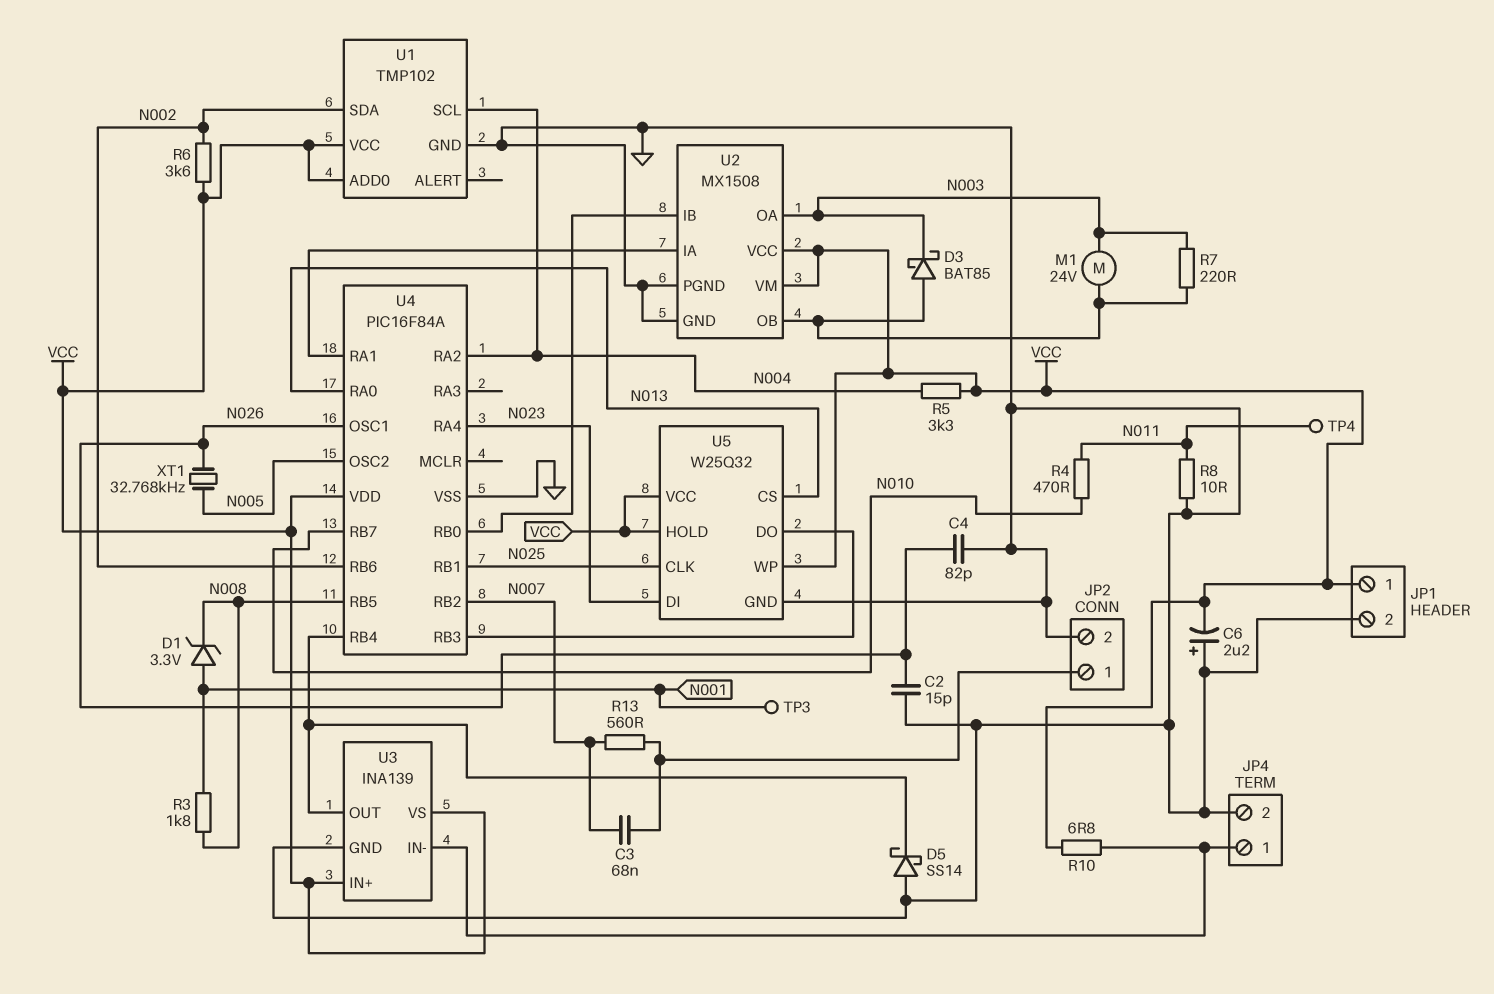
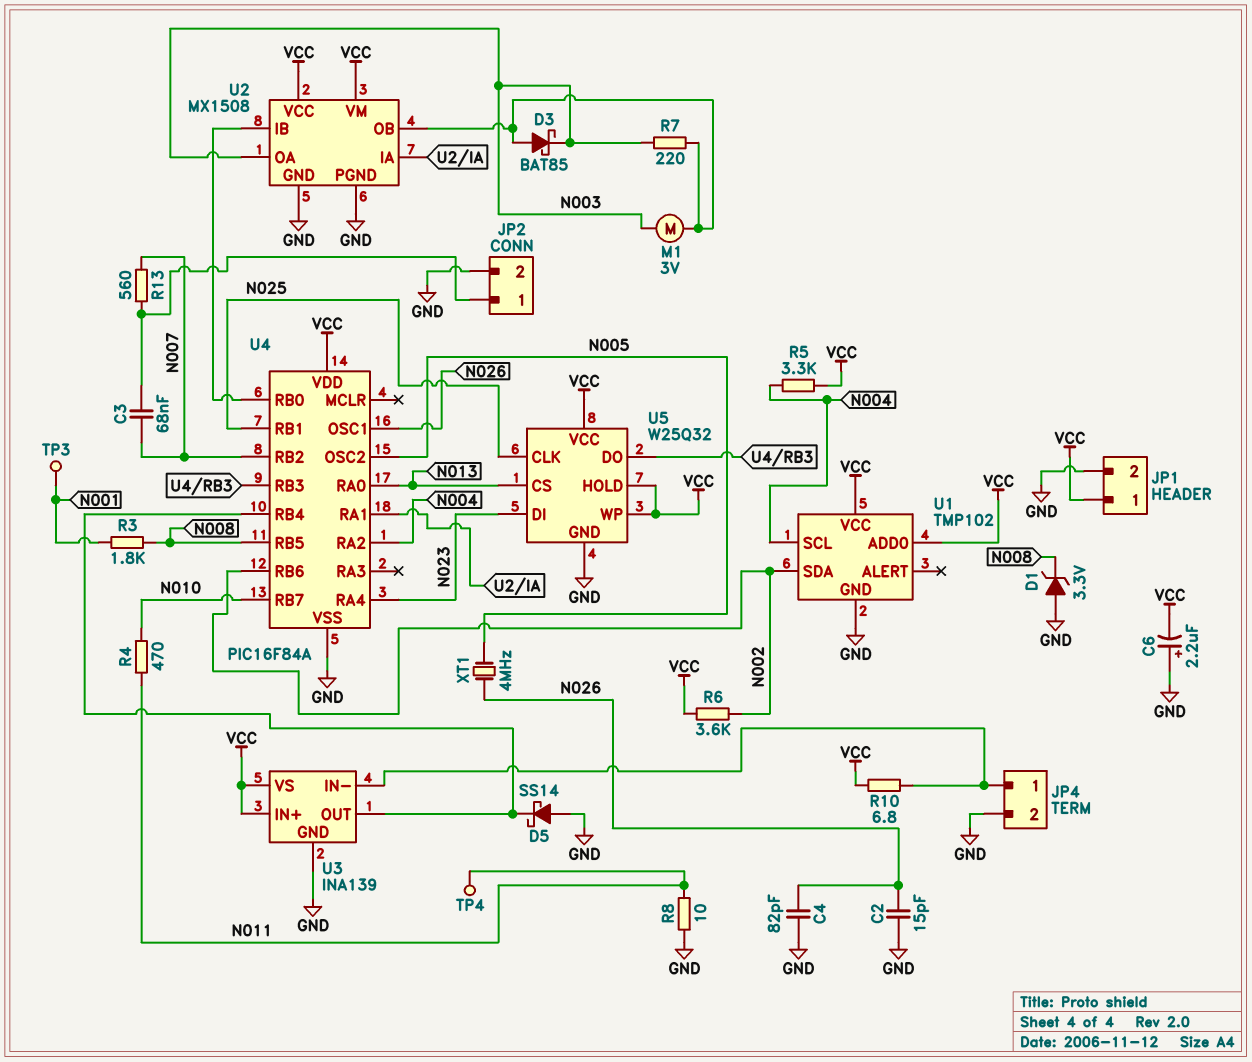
D1: zener 3.3V (A N001, K N008) -> zener 3.3V (A GND, K N008)
M1: motor 24V (N003, U2/OB) -> motor 3V (N003, U2/OB)
XT1: 32.768kHz (N005, N026) -> 4MHz (N005, N026)

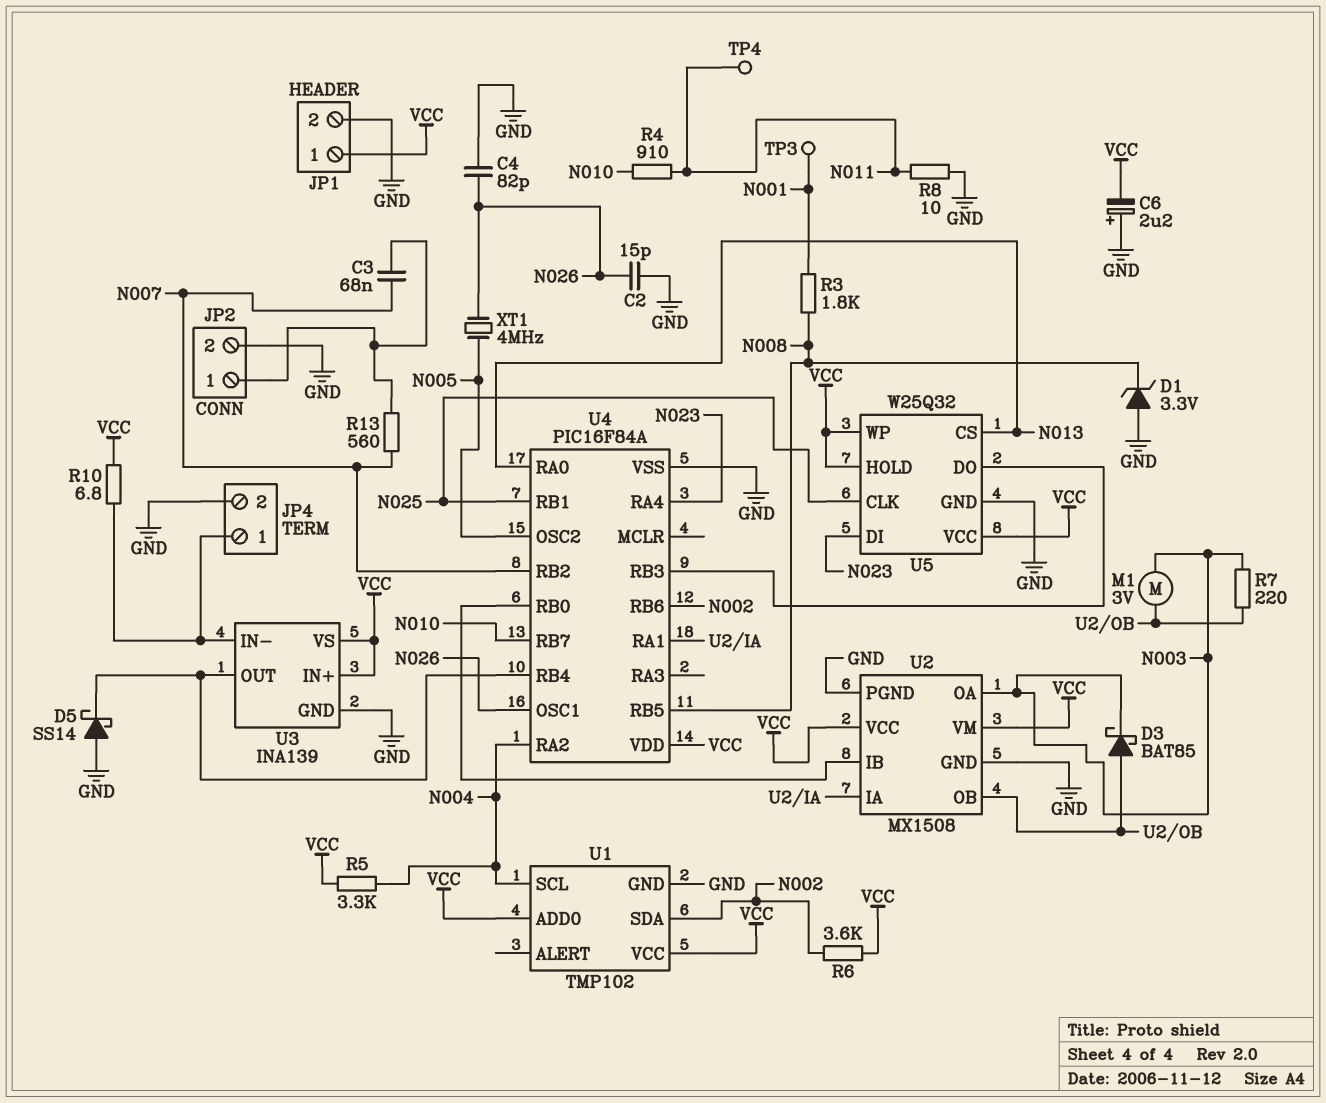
R4: 470 (N010, N011) -> 910 (N010, N011)

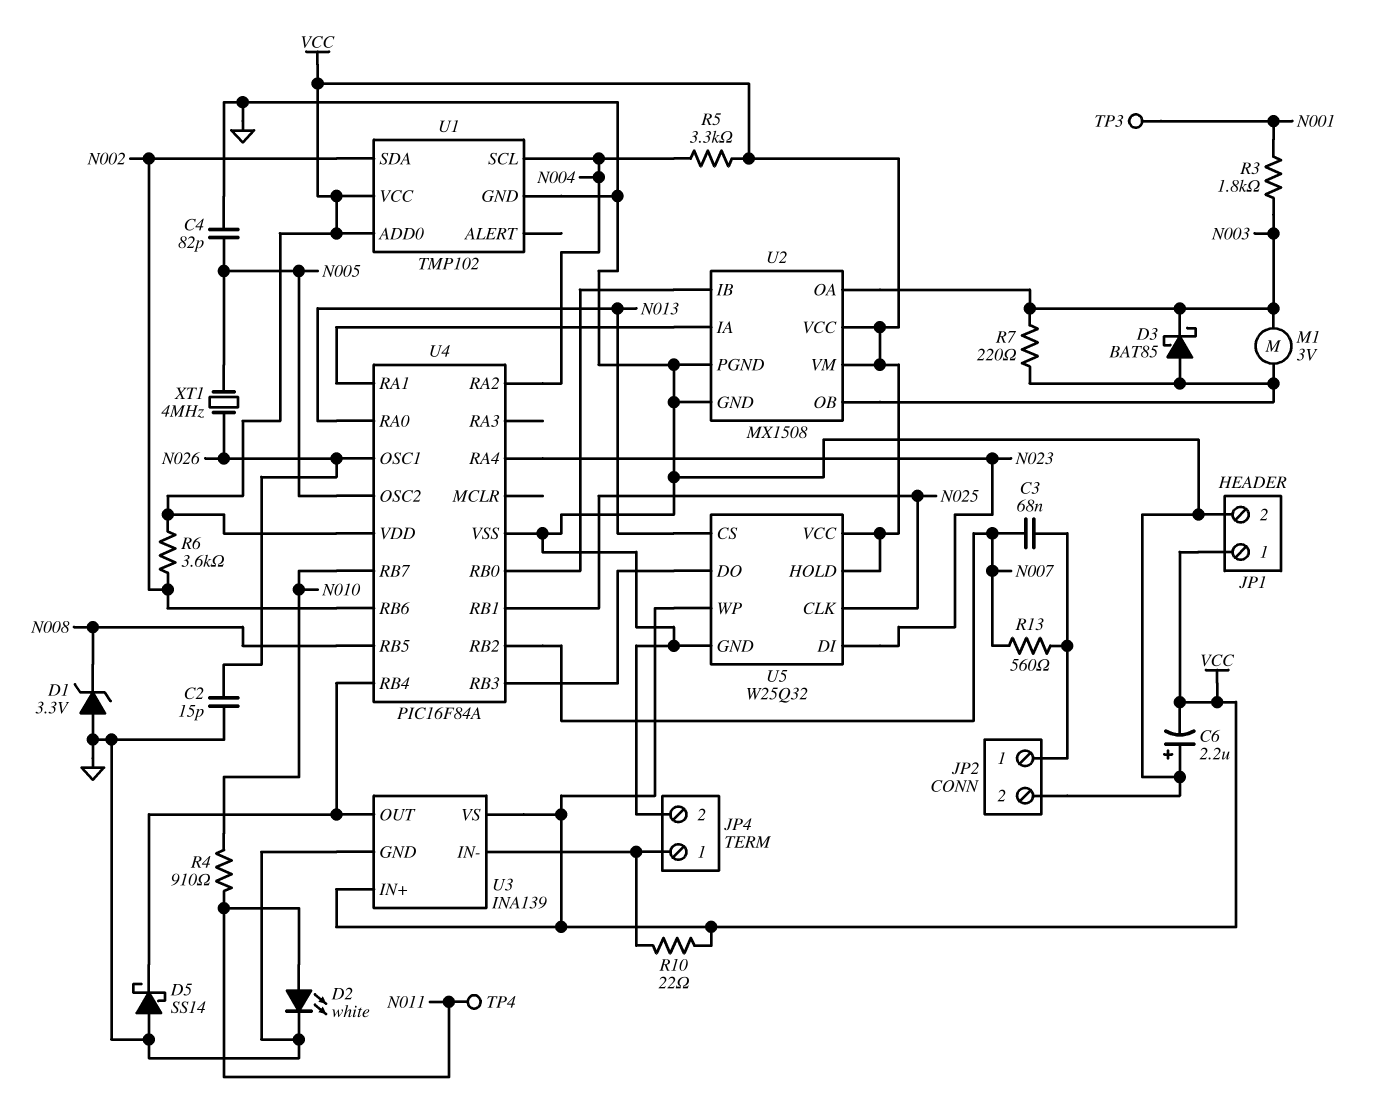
C4: 82pF (GND, N026) -> 82pF (GND, N005)
D2: none -> LED white (A N011, K GND)
R3: 1.8k (N001, N008) -> 1.8k (N001, N003)
R8: 10 (GND, N011) -> none
R10: 6.8 (JP4/1, VCC) -> 22 (JP4/1, VCC)

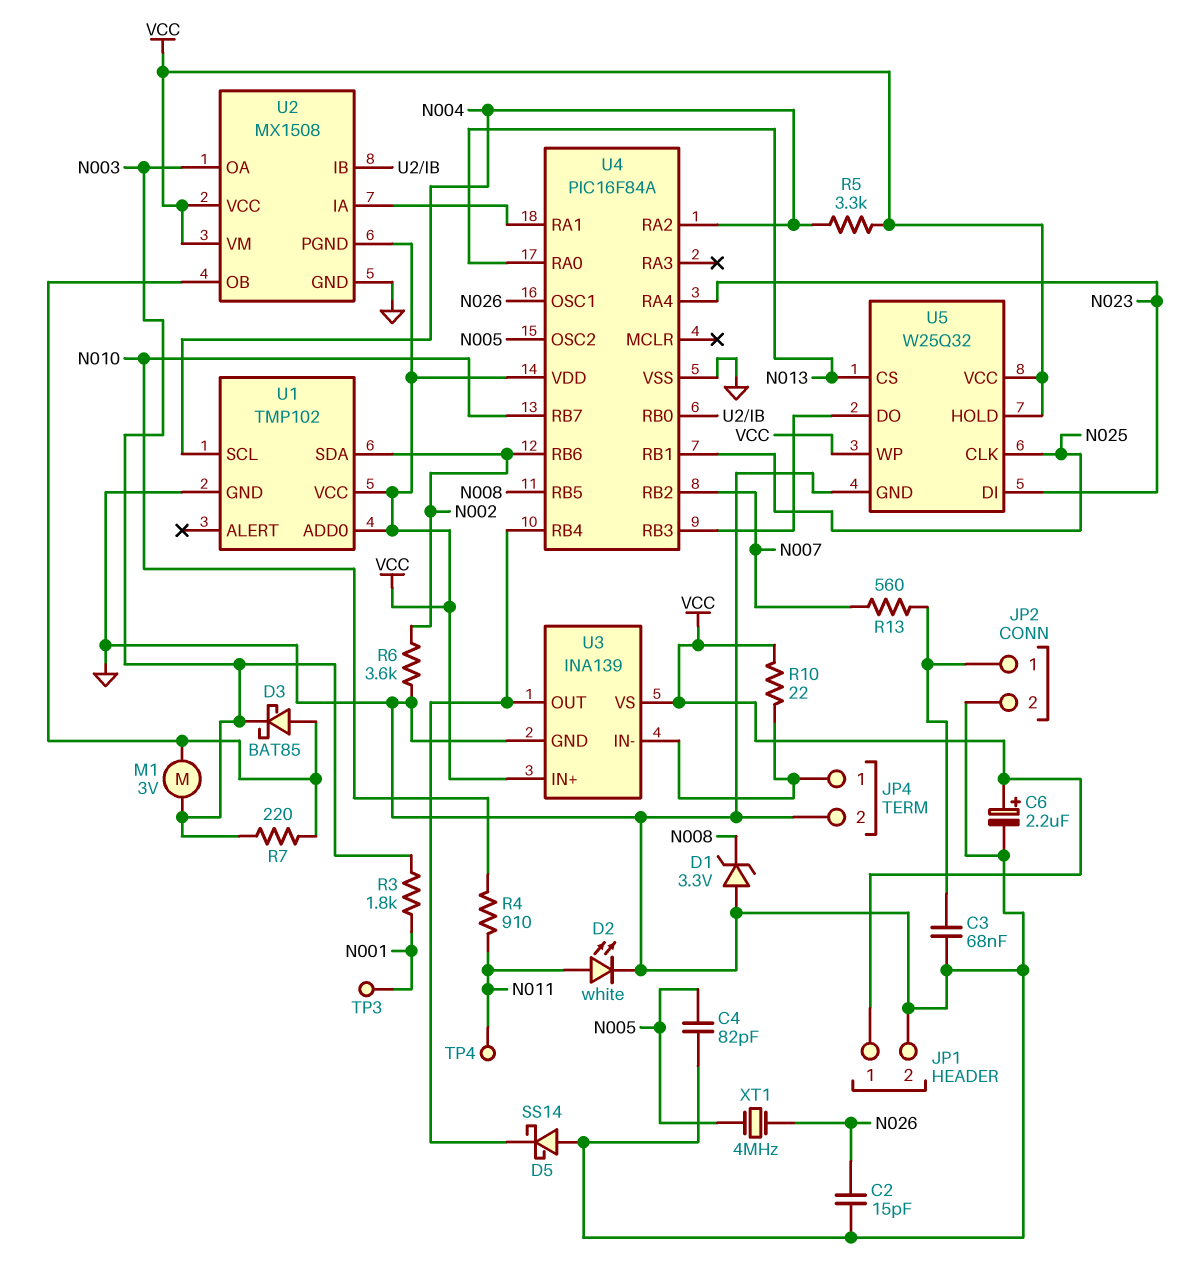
C3: 68nF (JP2/1, N007) -> 68nF (GND, JP2/1)
C6: 2.2uF (plus GND, minus VCC) -> 2.2uF (plus VCC, minus GND)
R6: 3.6k (N002, VCC) -> 3.6k (GND, N002)
U2 pin PGND: GND -> VCC

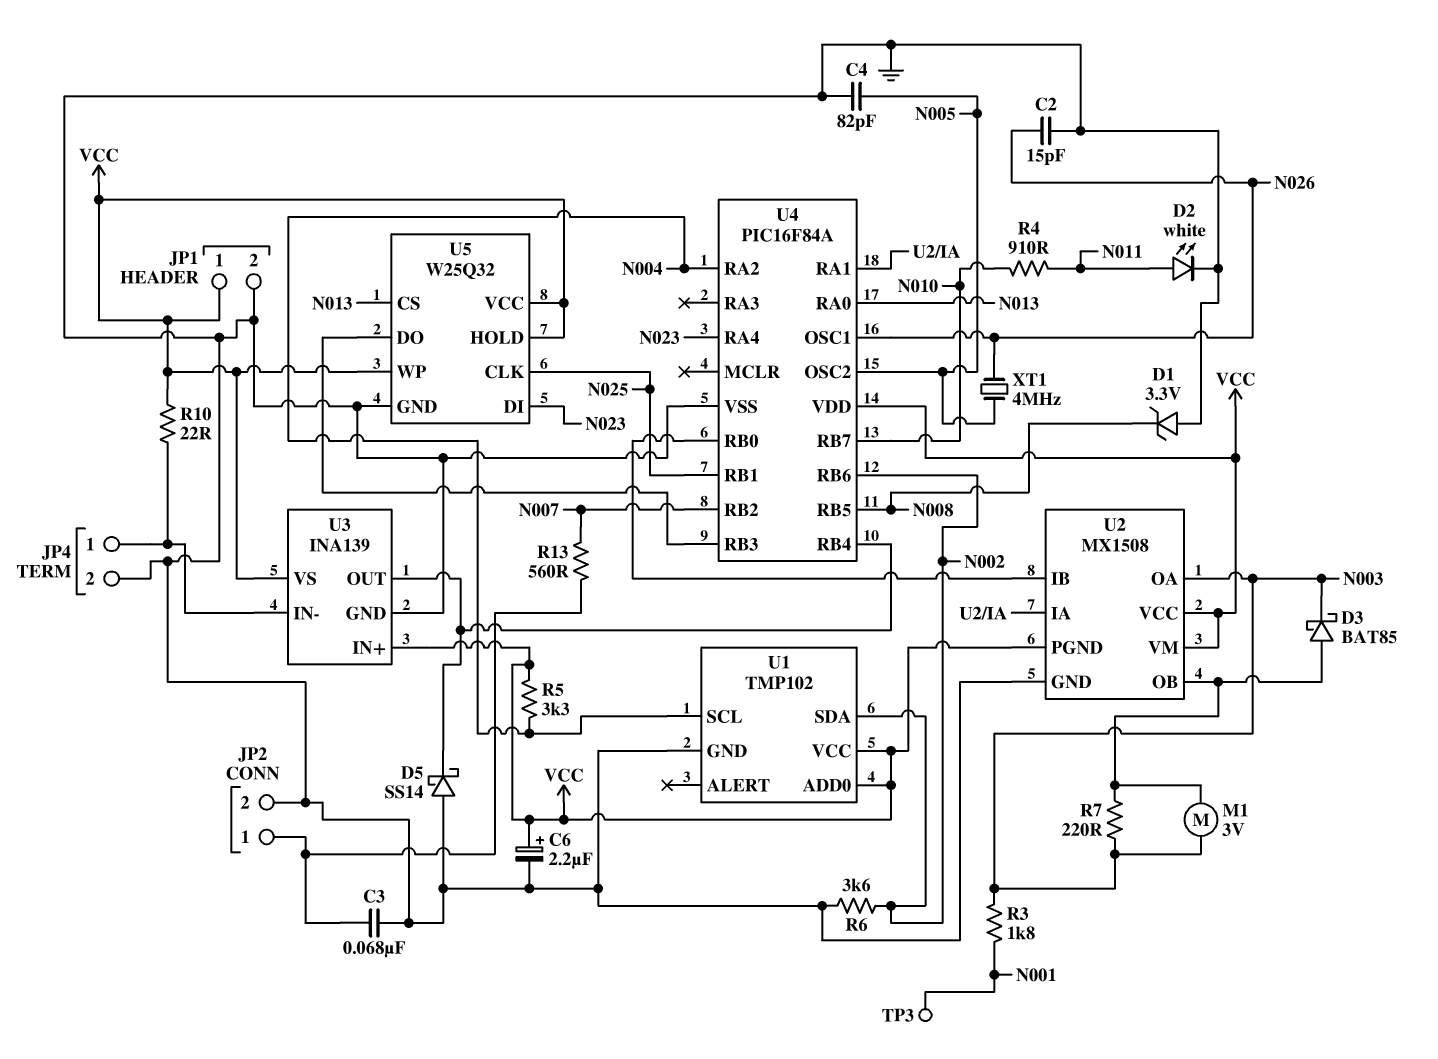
TP4: test point (N011) -> none

